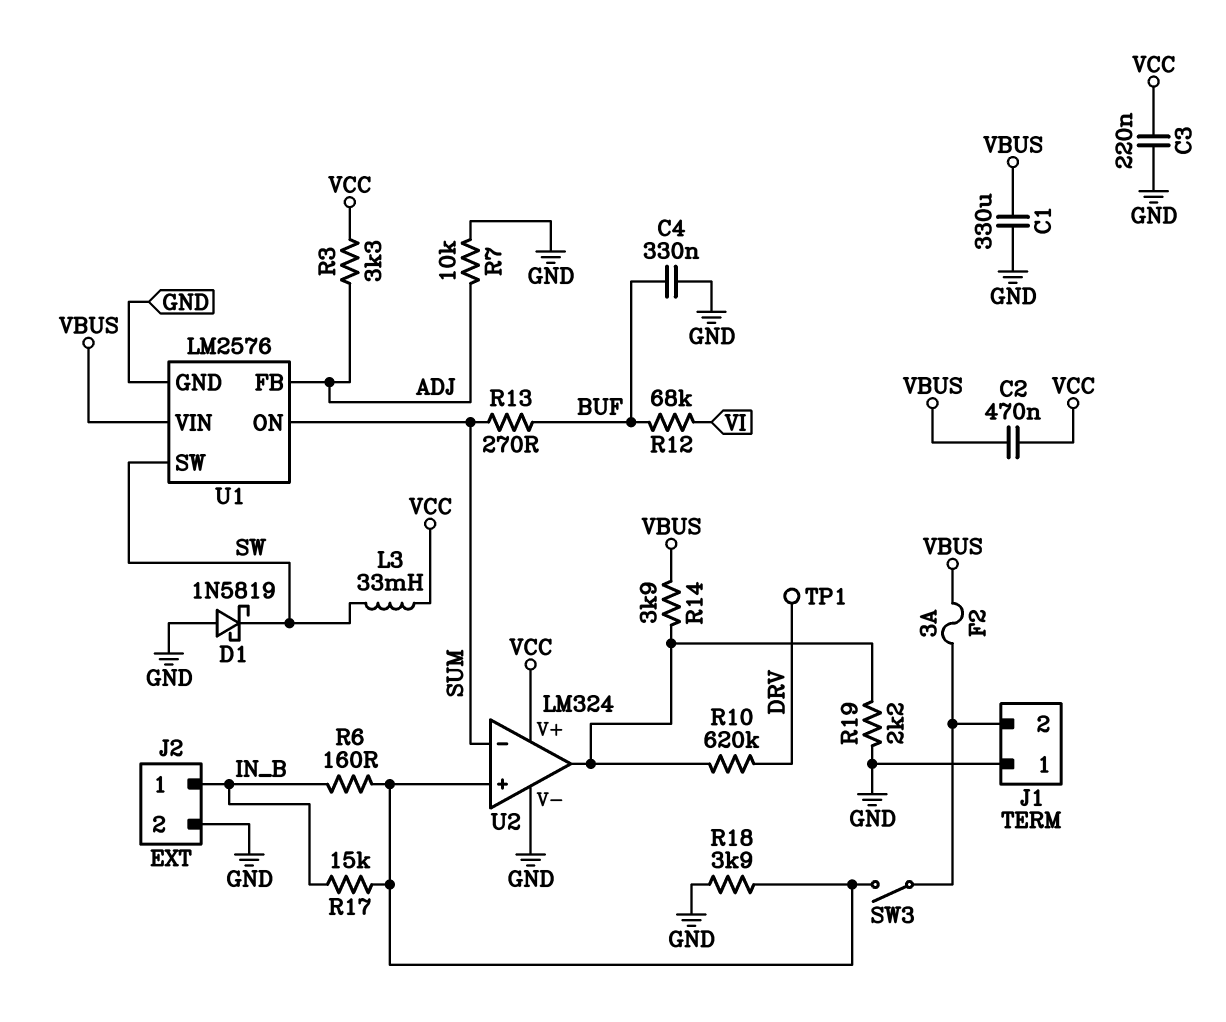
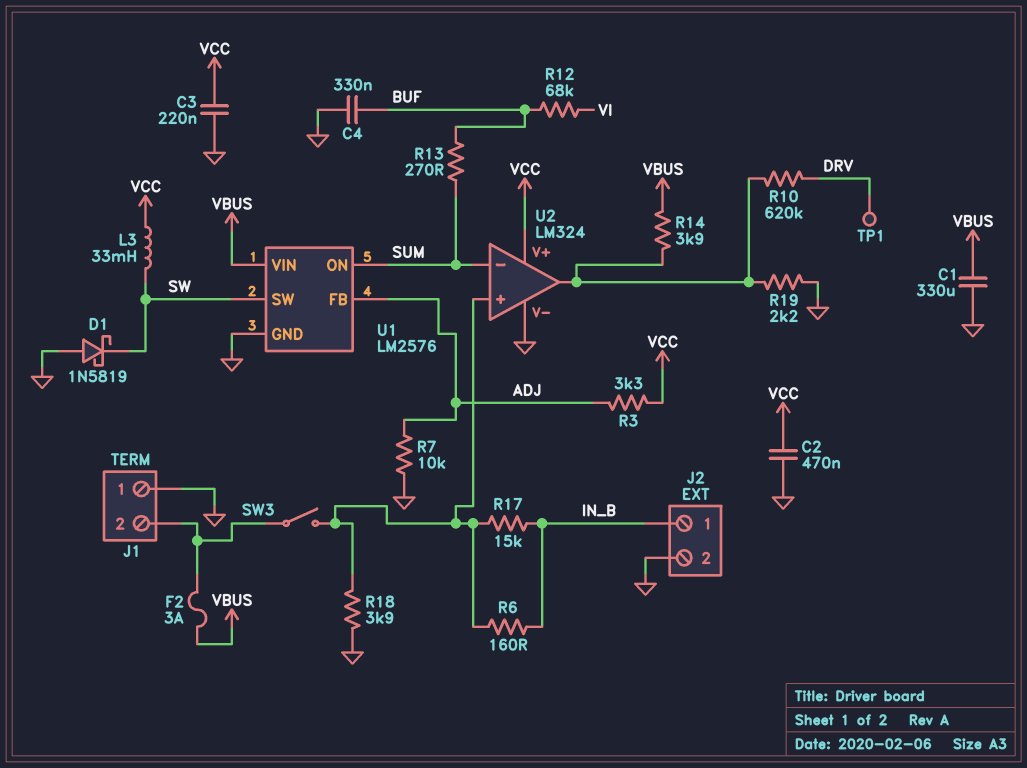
C2: 470nF (VBUS, VCC) -> 470nF (GND, VCC)

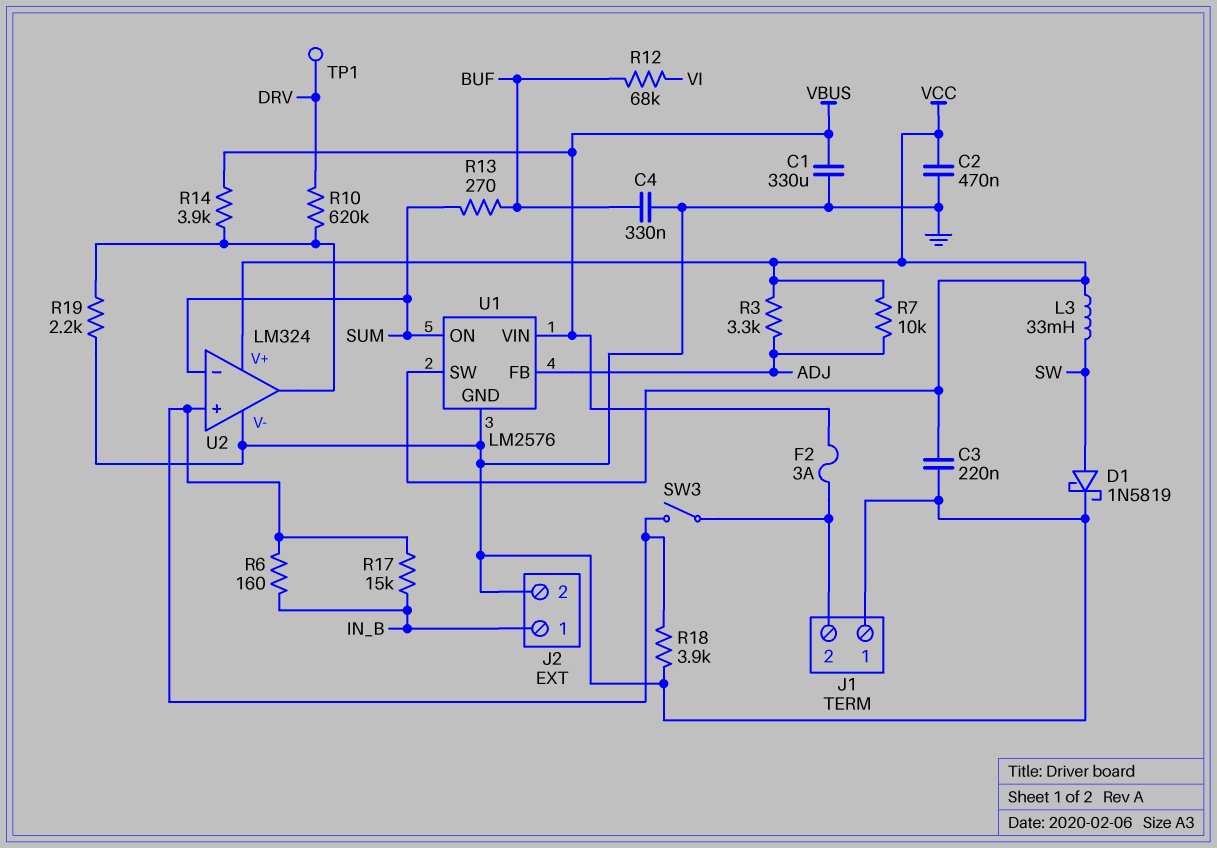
D1: schottky 1N5819 (A GND, K SW) -> schottky 1N5819 (A SW, K GND)
R7: 10k (ADJ, GND) -> 10k (ADJ, VCC)
U1 pin SW: SW -> VCC

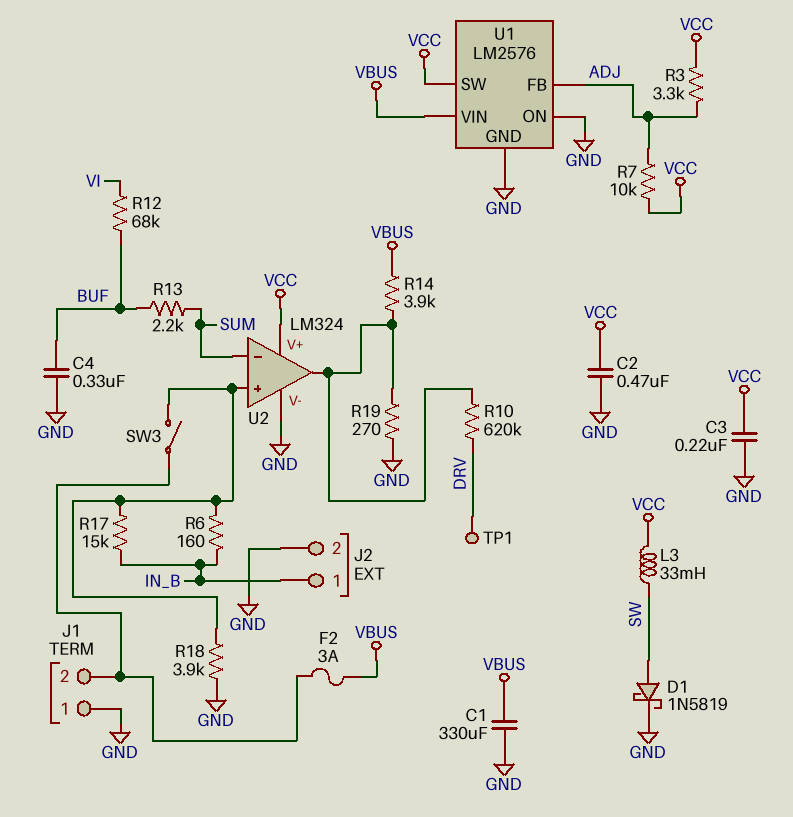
R13: 270 (BUF, SUM) -> 2.2k (BUF, SUM)
R19: 2.2k (GND, U2/out) -> 270 (GND, U2/out)
U1 pin ON: SUM -> GND

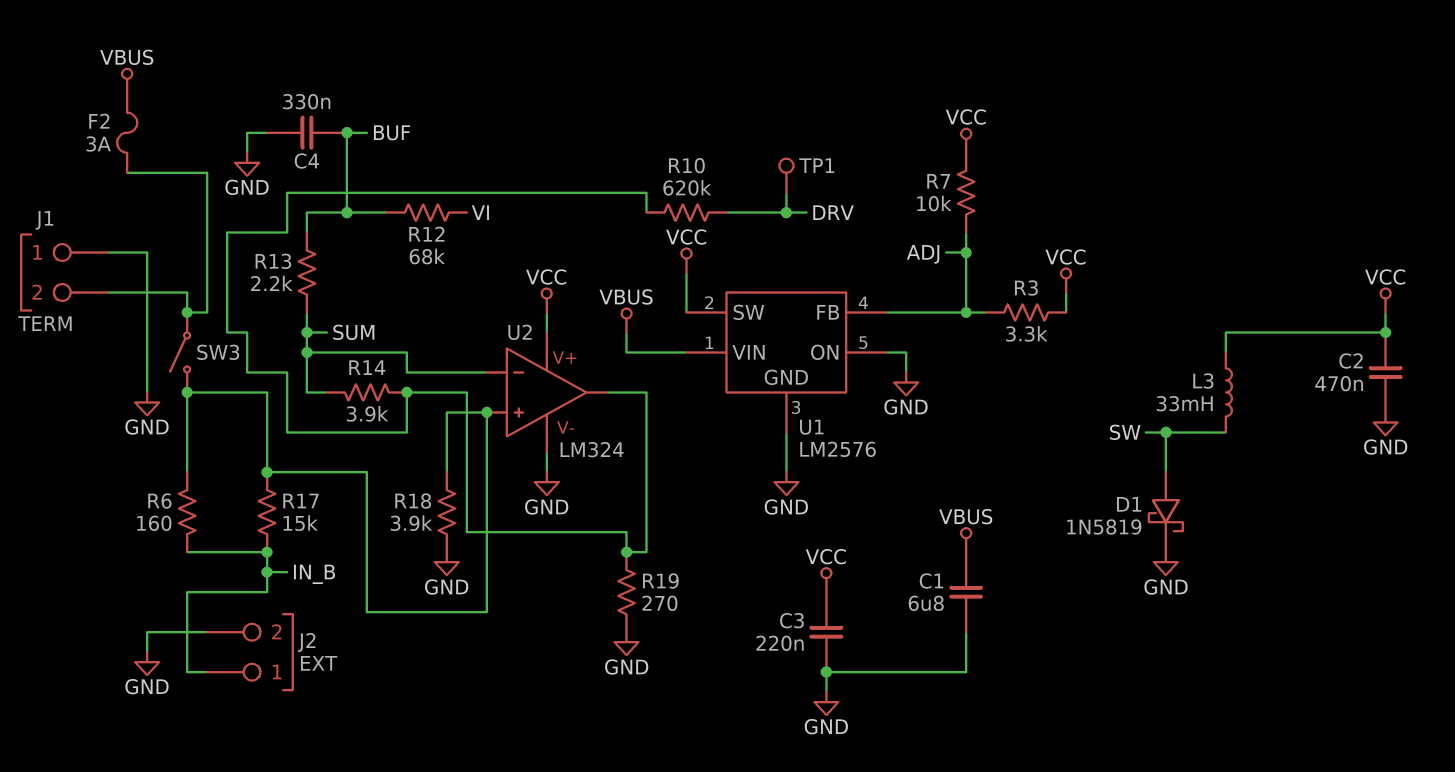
C1: 330uF (GND, VBUS) -> 6.8uF (GND, VBUS)
R14: 3.9k (U2/out, VBUS) -> 3.9k (SUM, U2/out)

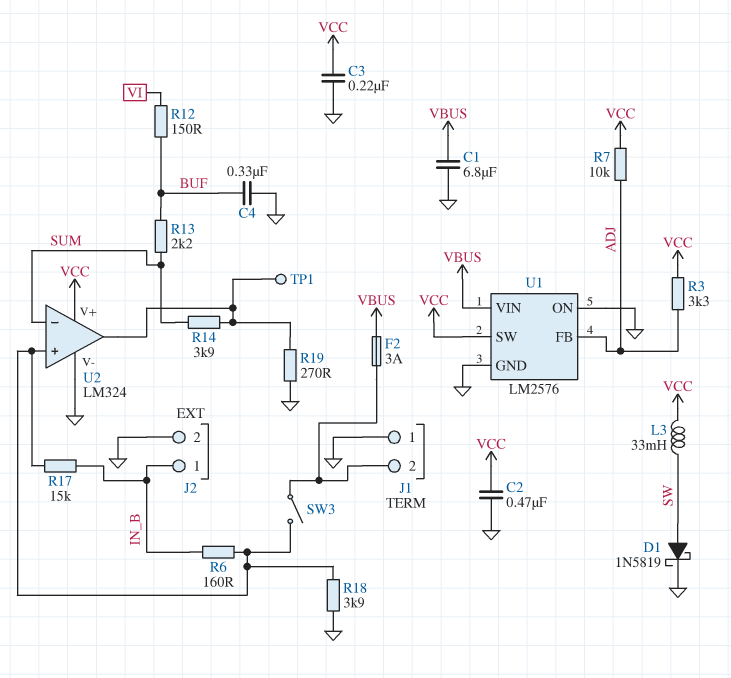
R10: 620k (DRV, U2/out) -> none
R12: 68k (BUF, VI) -> 150 (BUF, VI)
TP1: test point (DRV) -> test point (U2/out)

